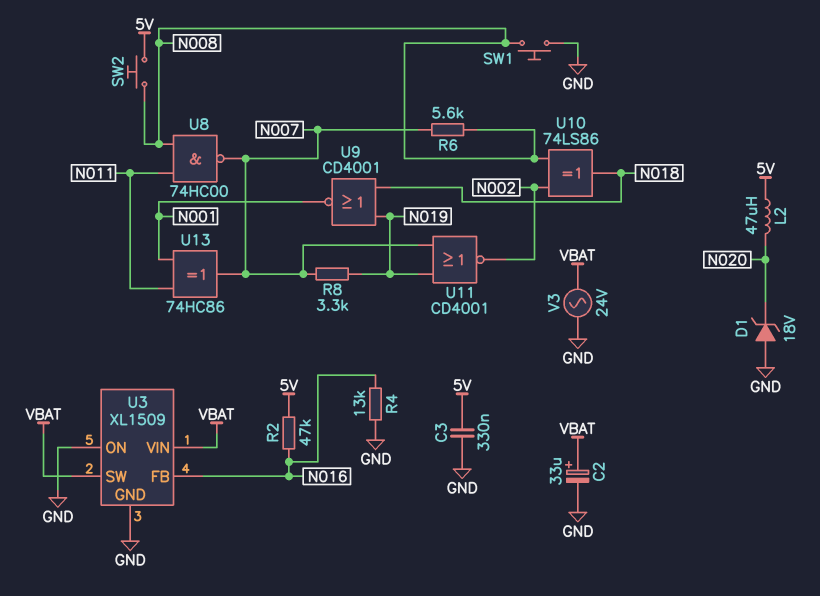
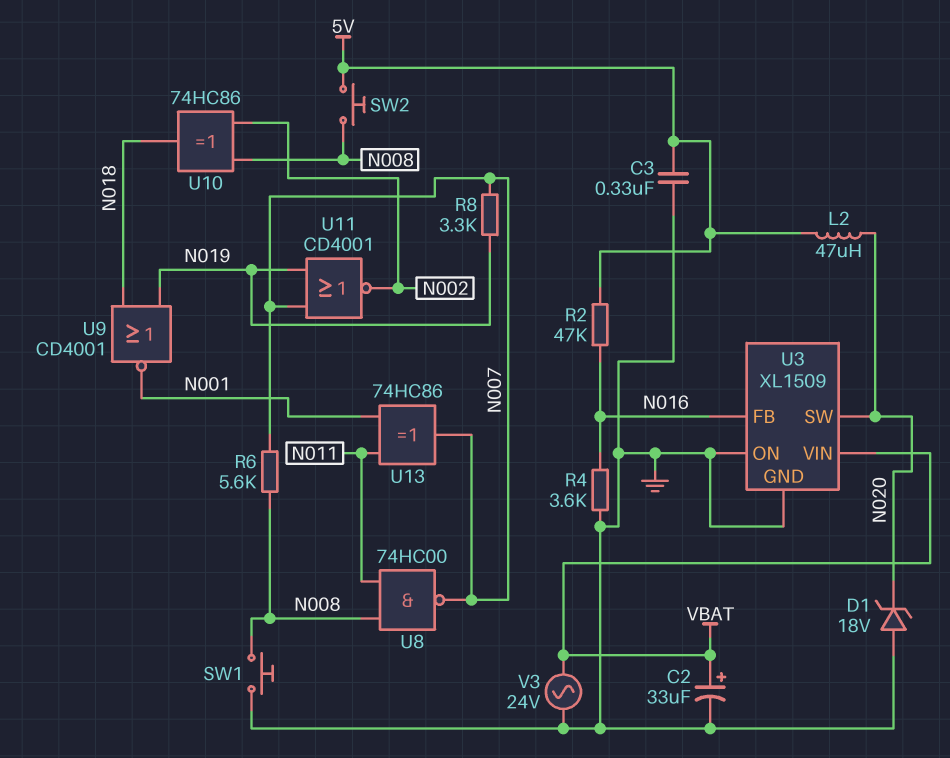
R4: 13k (GND, N016) -> 3.6k (GND, N016)
U3 pin SW: VBAT -> N020
U10: XOR 74LS86 (in N002, in N008, out N018) -> XOR 74HC86 (in N002, in N008, out N018)

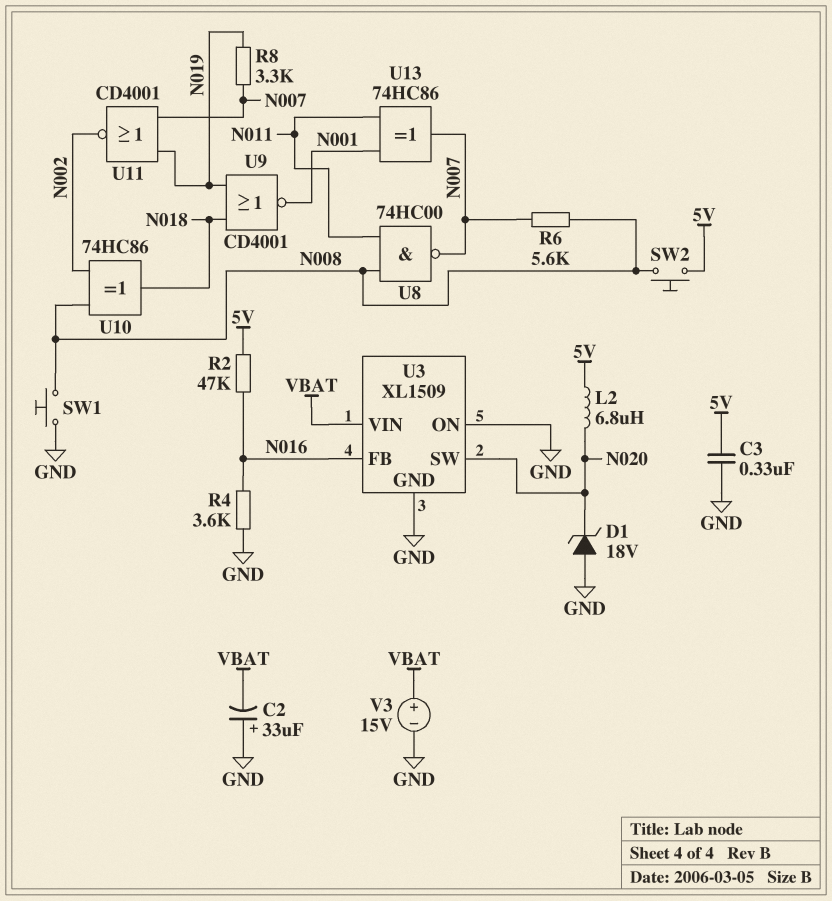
C2: 33uF (plus VBAT, minus GND) -> 33uF (plus GND, minus VBAT)
L2: 47uH (5V, N020) -> 6.8uH (5V, N020)
V3: AC 24V (GND, VBAT) -> 15V (plus VBAT, minus GND)

